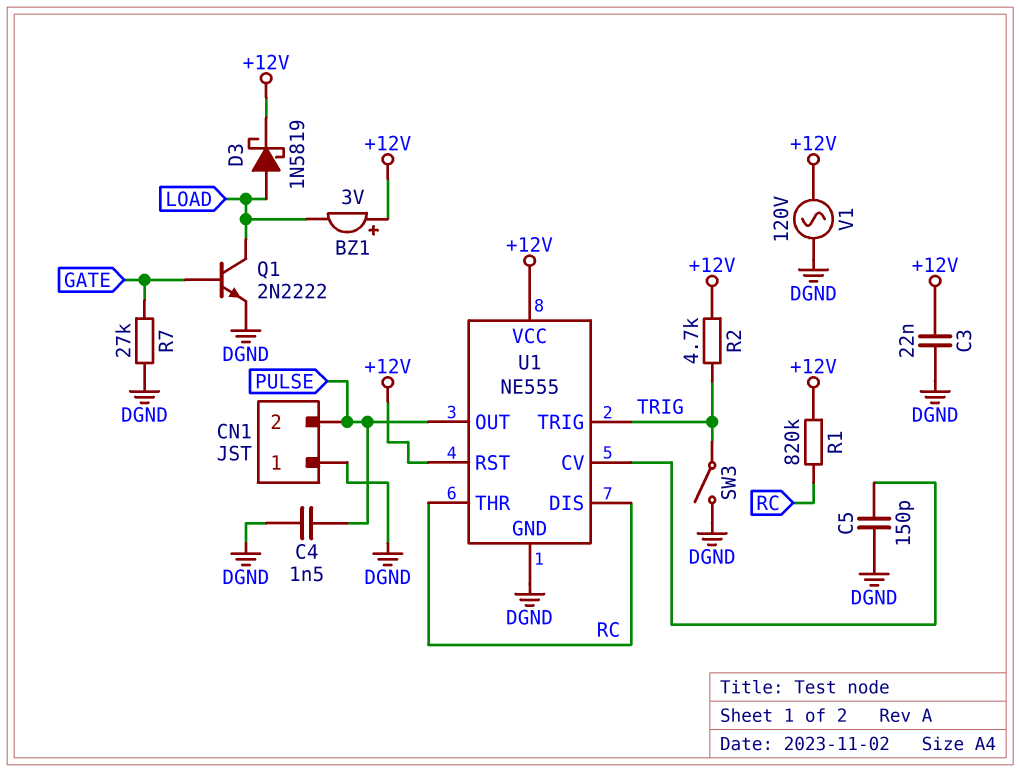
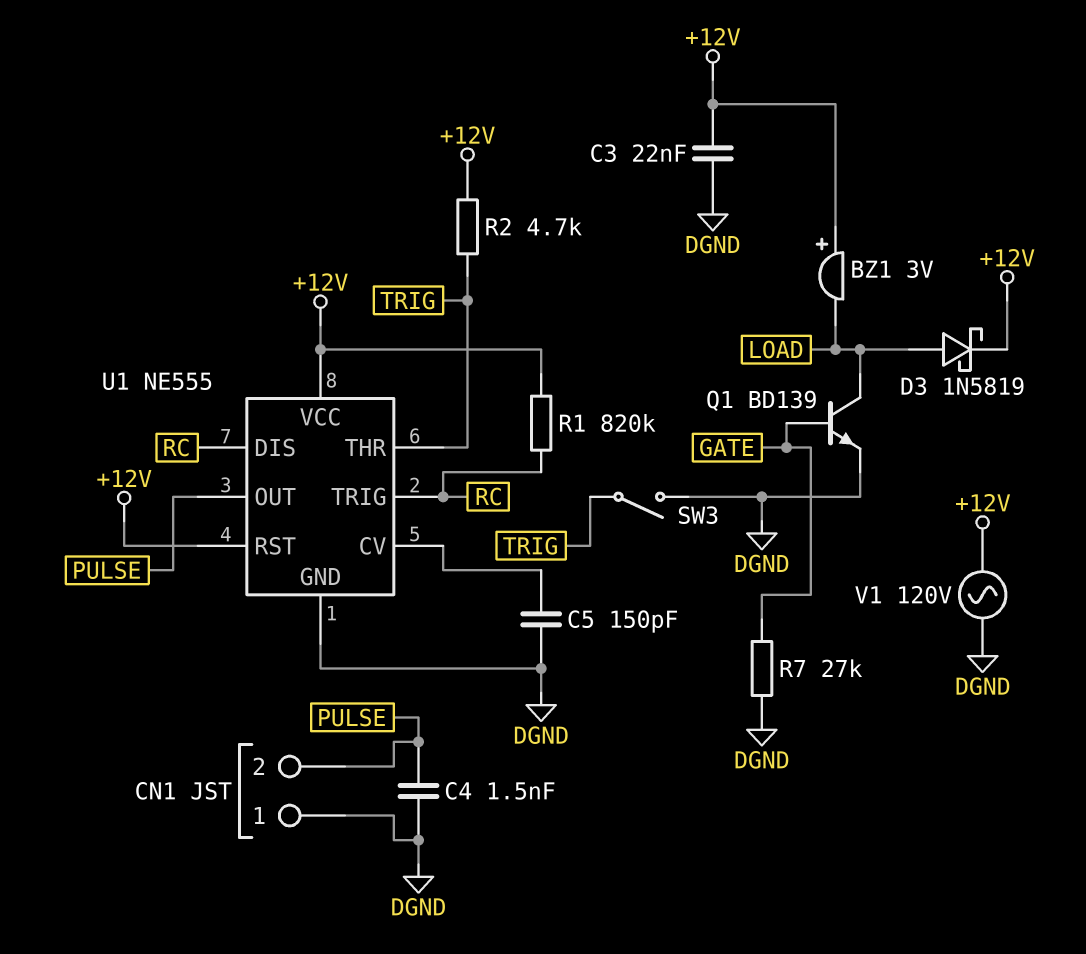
Q1: NPN 2N2222 (B GATE, C LOAD, E DGND) -> NPN BD139 (B GATE, C LOAD, E DGND)
U1 pin THR: RC -> TRIG
U1 pin TRIG: TRIG -> RC

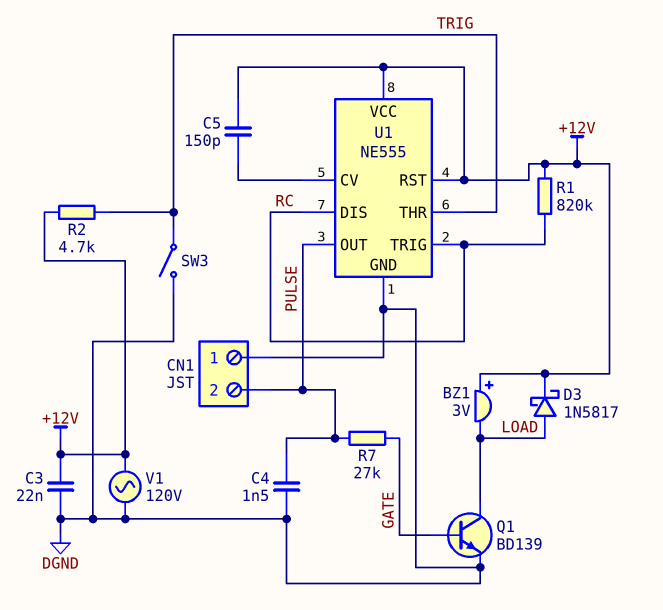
C5: 150pF (DGND, U1/CV) -> 150pF (+12V, U1/CV)
D3: schottky 1N5819 (A LOAD, K +12V) -> schottky 1N5817 (A LOAD, K +12V)
R7: 27k (DGND, GATE) -> 27k (GATE, PULSE)

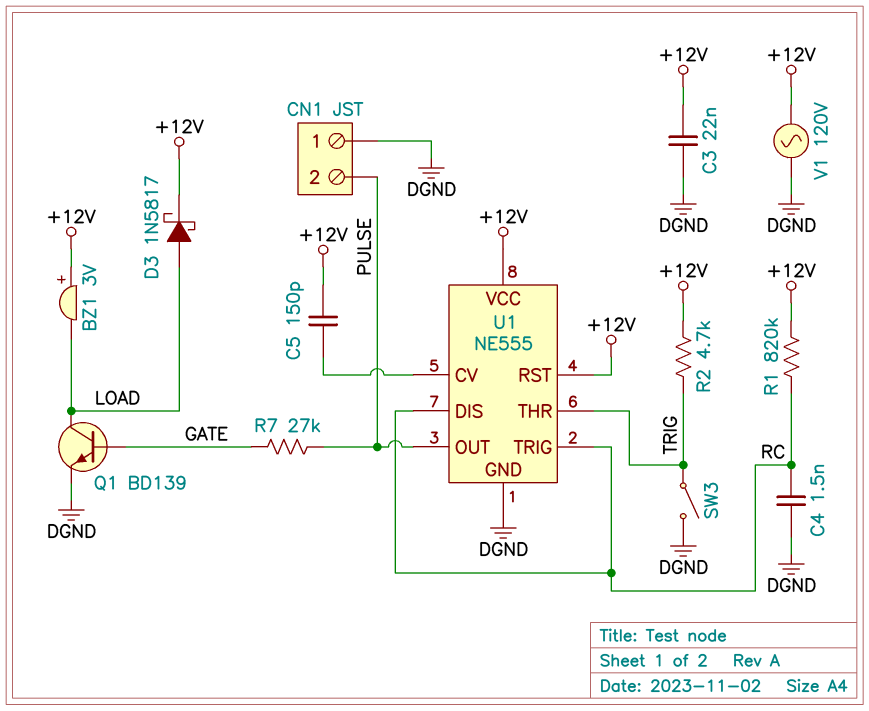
C4: 1.5nF (DGND, PULSE) -> 1.5nF (DGND, RC)

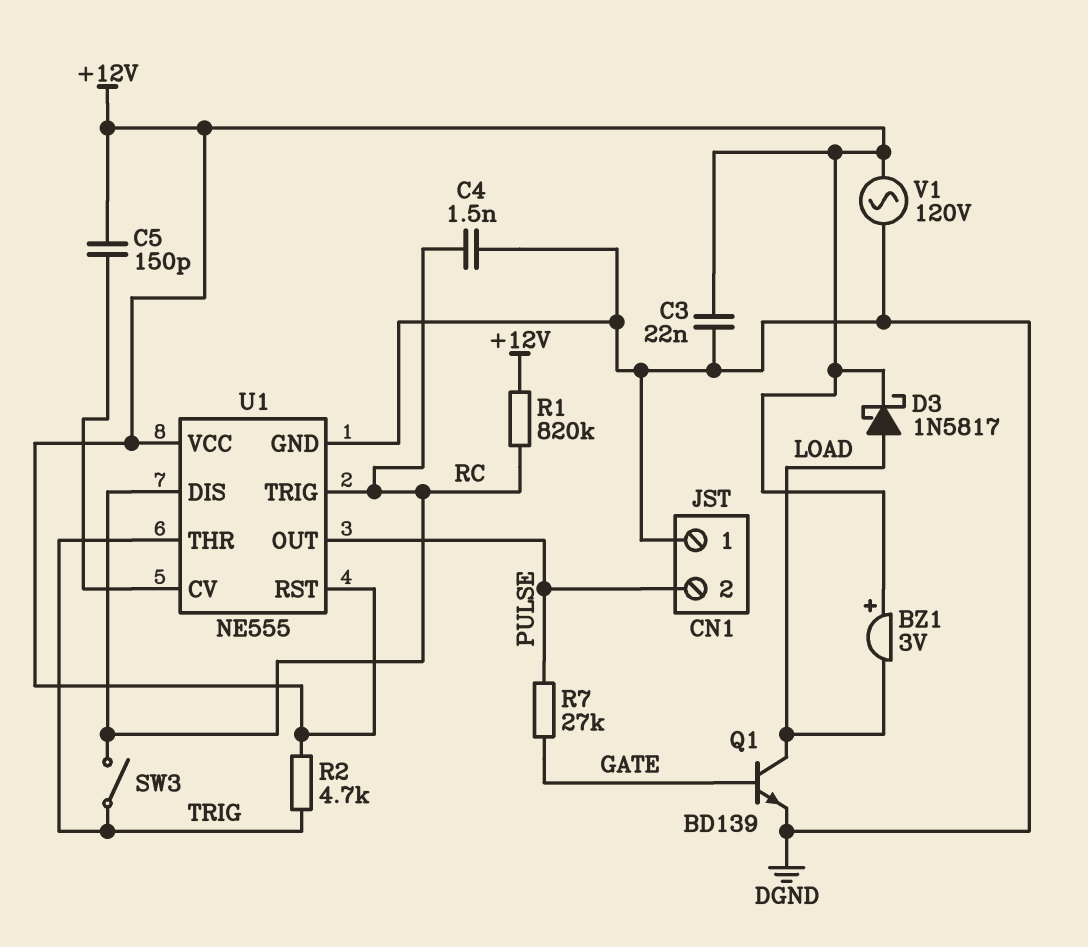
SW3: switch (DGND, TRIG) -> switch (RC, TRIG)

